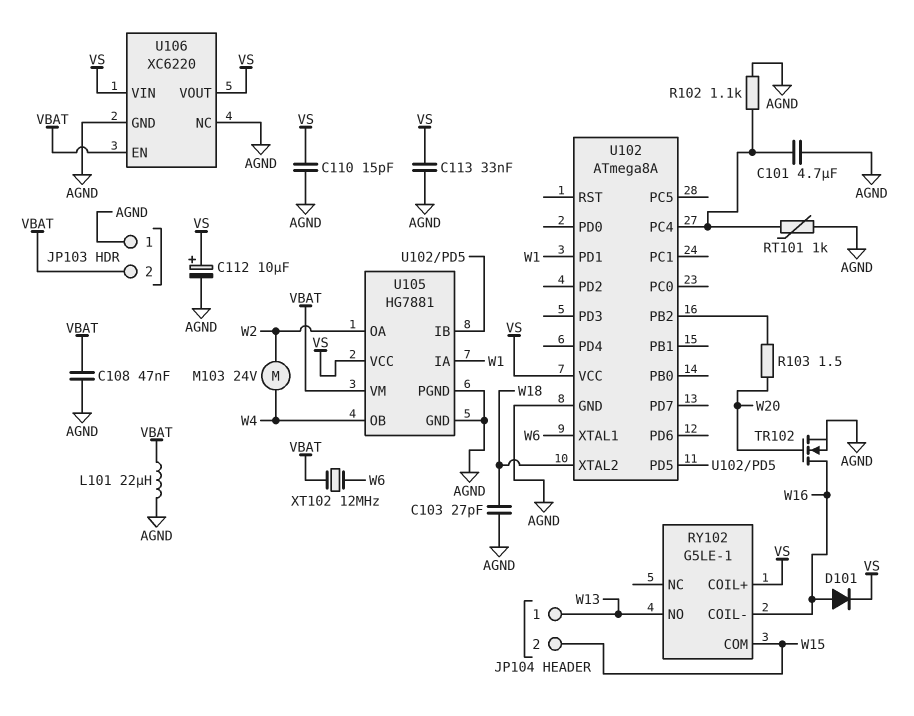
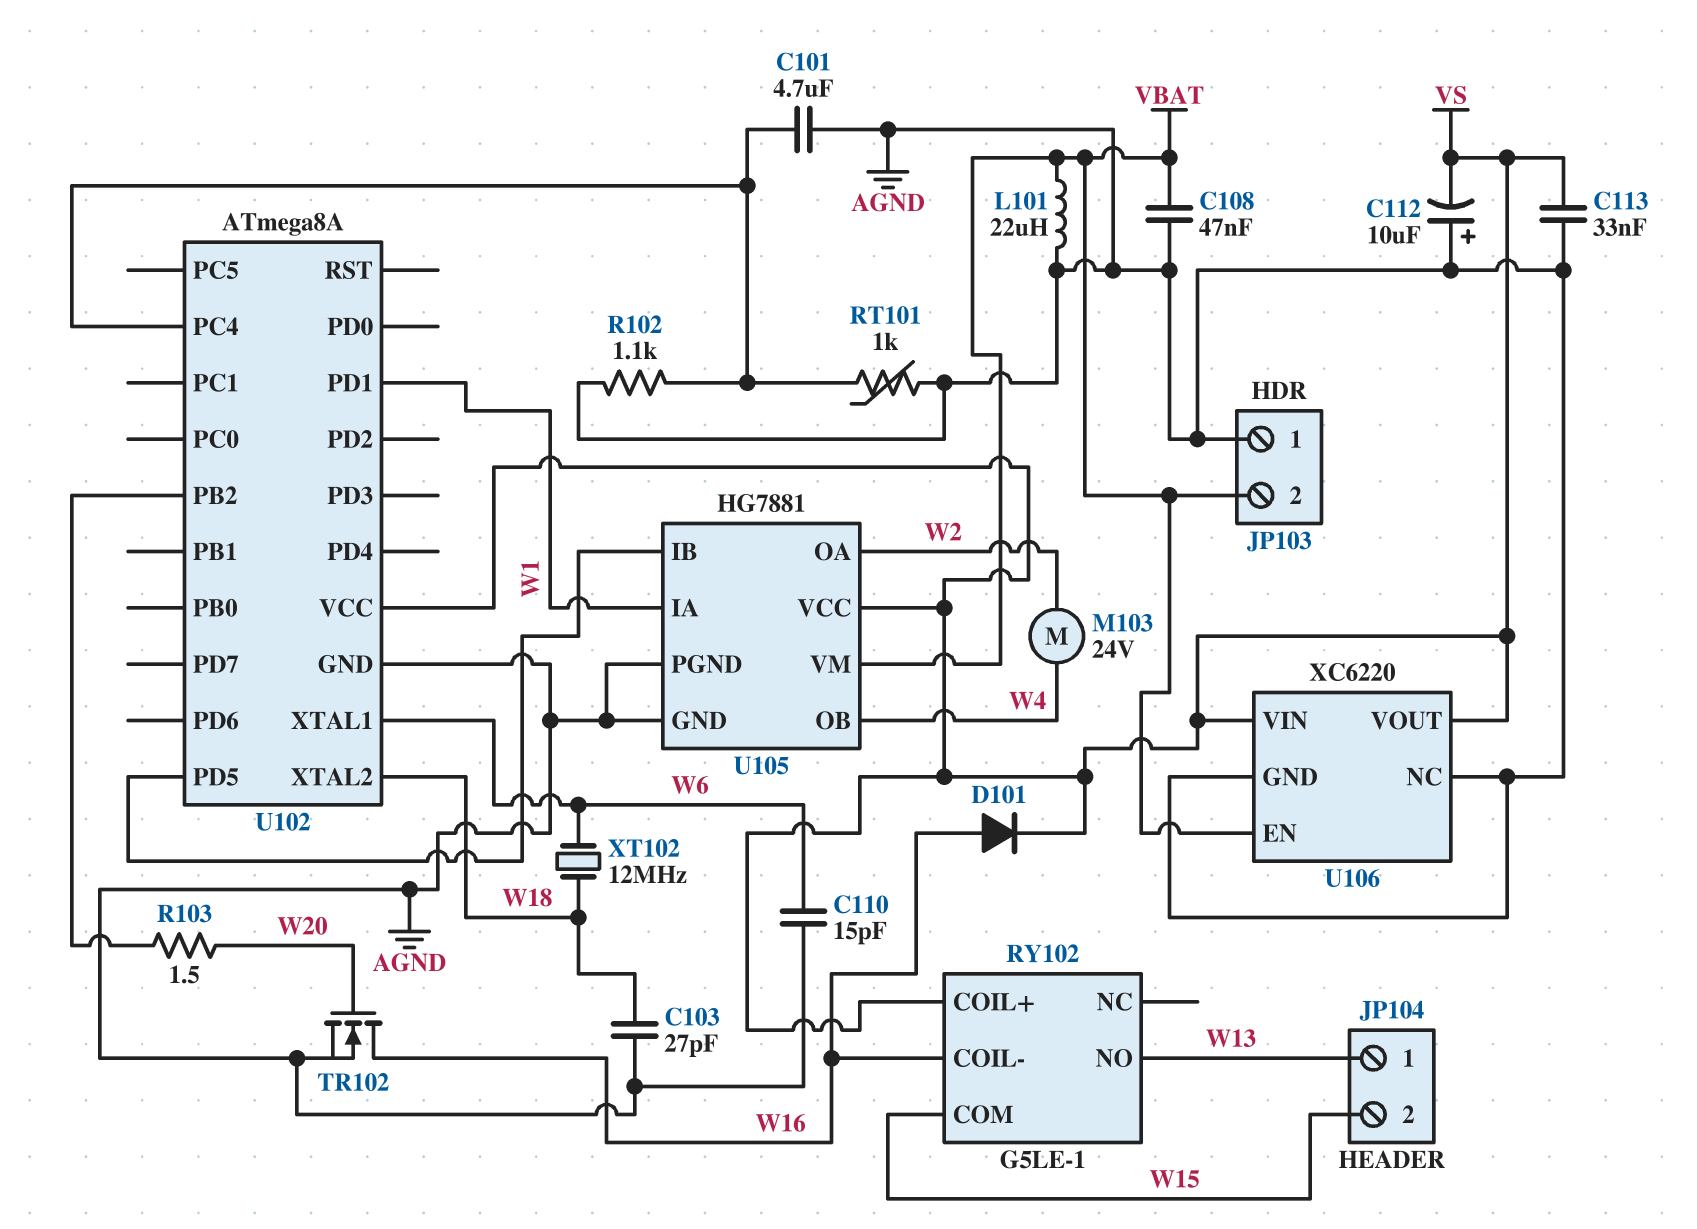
C110: 15pF (AGND, VS) -> 15pF (AGND, W6)
C112: 10uF (plus VS, minus AGND) -> 10uF (plus AGND, minus VS)
XT102: 12MHz (VBAT, W6) -> 12MHz (W6, W18)

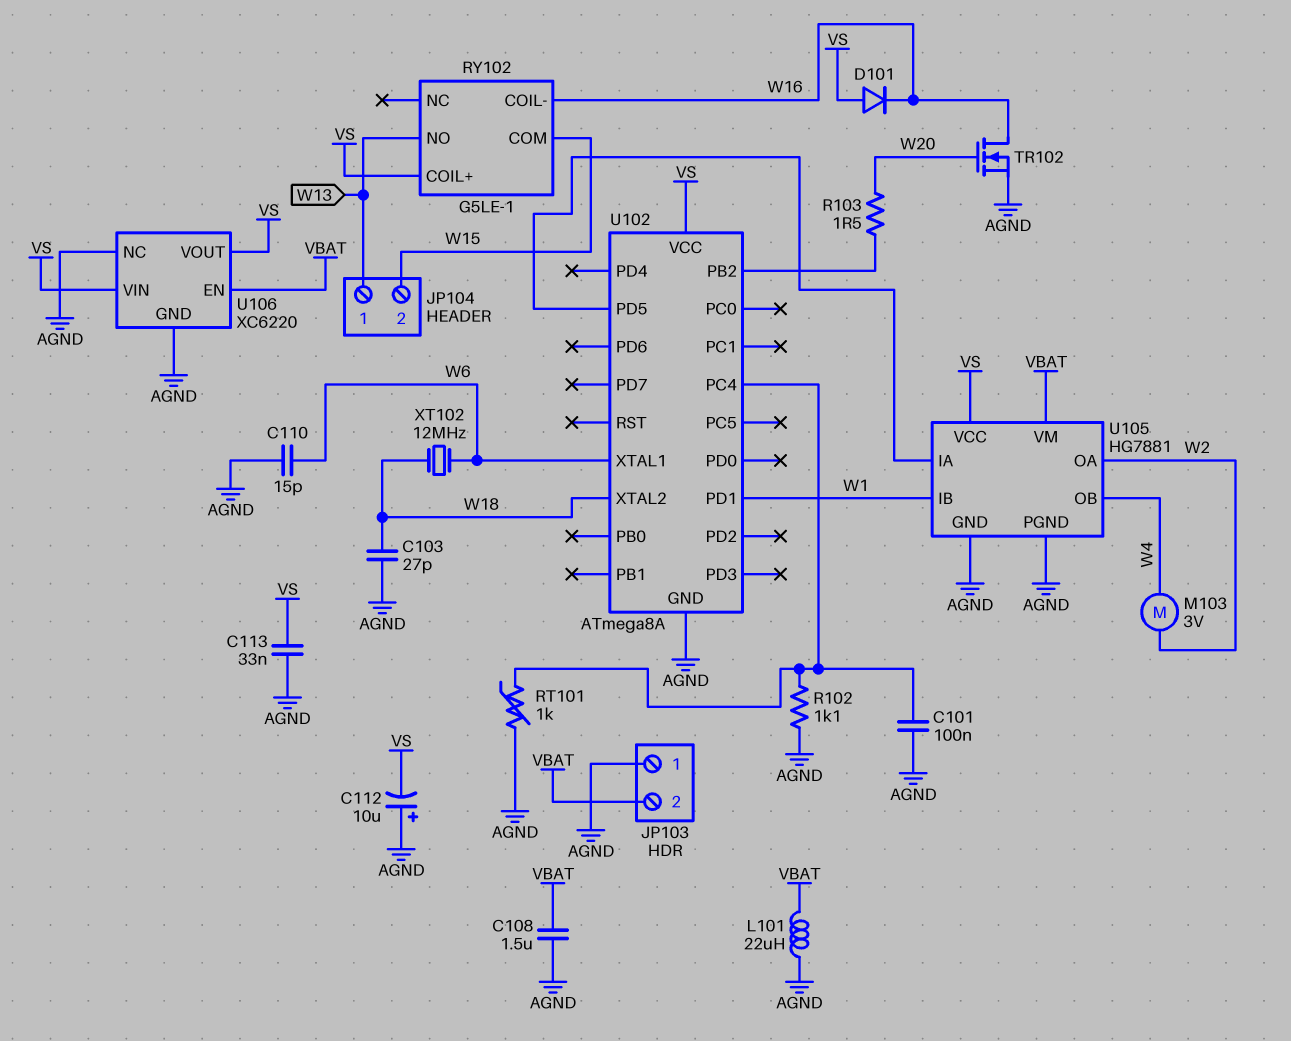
C101: 4.7uF (AGND, U102/PC4) -> 100nF (AGND, U102/PC4)
C108: 47nF (AGND, VBAT) -> 1.5uF (AGND, VBAT)
D101: diode (A W16, K VS) -> diode (A VS, K W16)
M103: motor 24V (W2, W4) -> motor 3V (W2, W4)
U105 pin IA: W1 -> U102/PD5
U105 pin IB: U102/PD5 -> W1

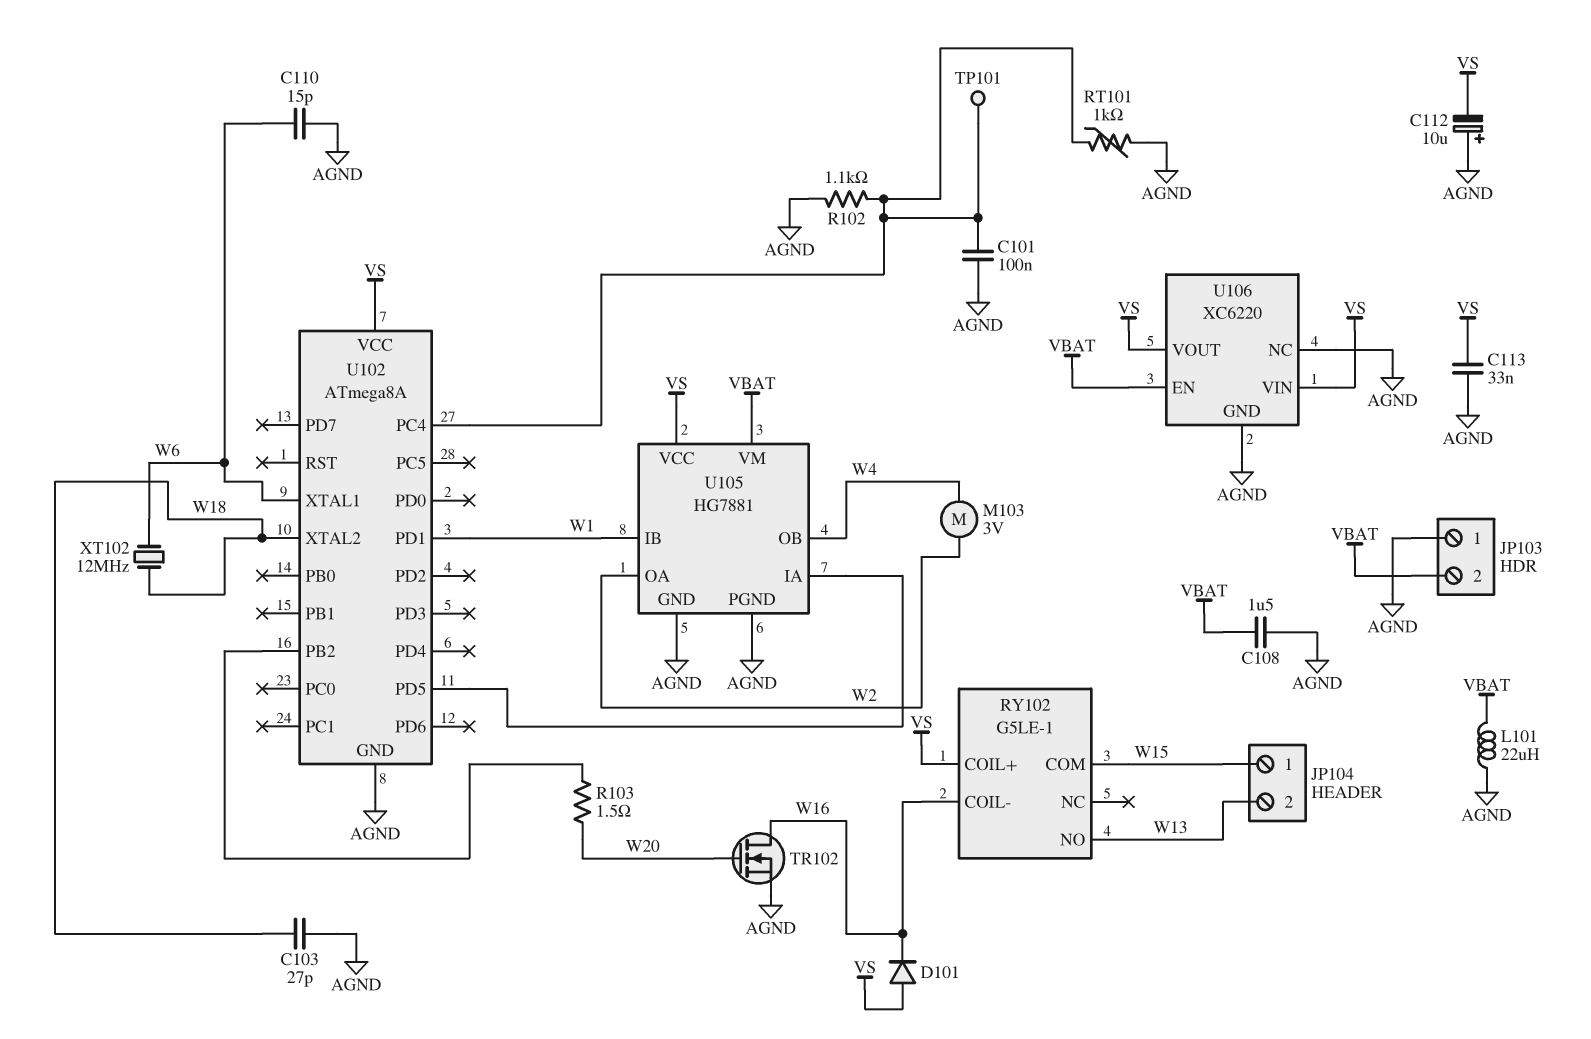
JP104 pin 1: W13 -> W15
JP104 pin 2: W15 -> W13
TP101: none -> test point (U102/PC4)

